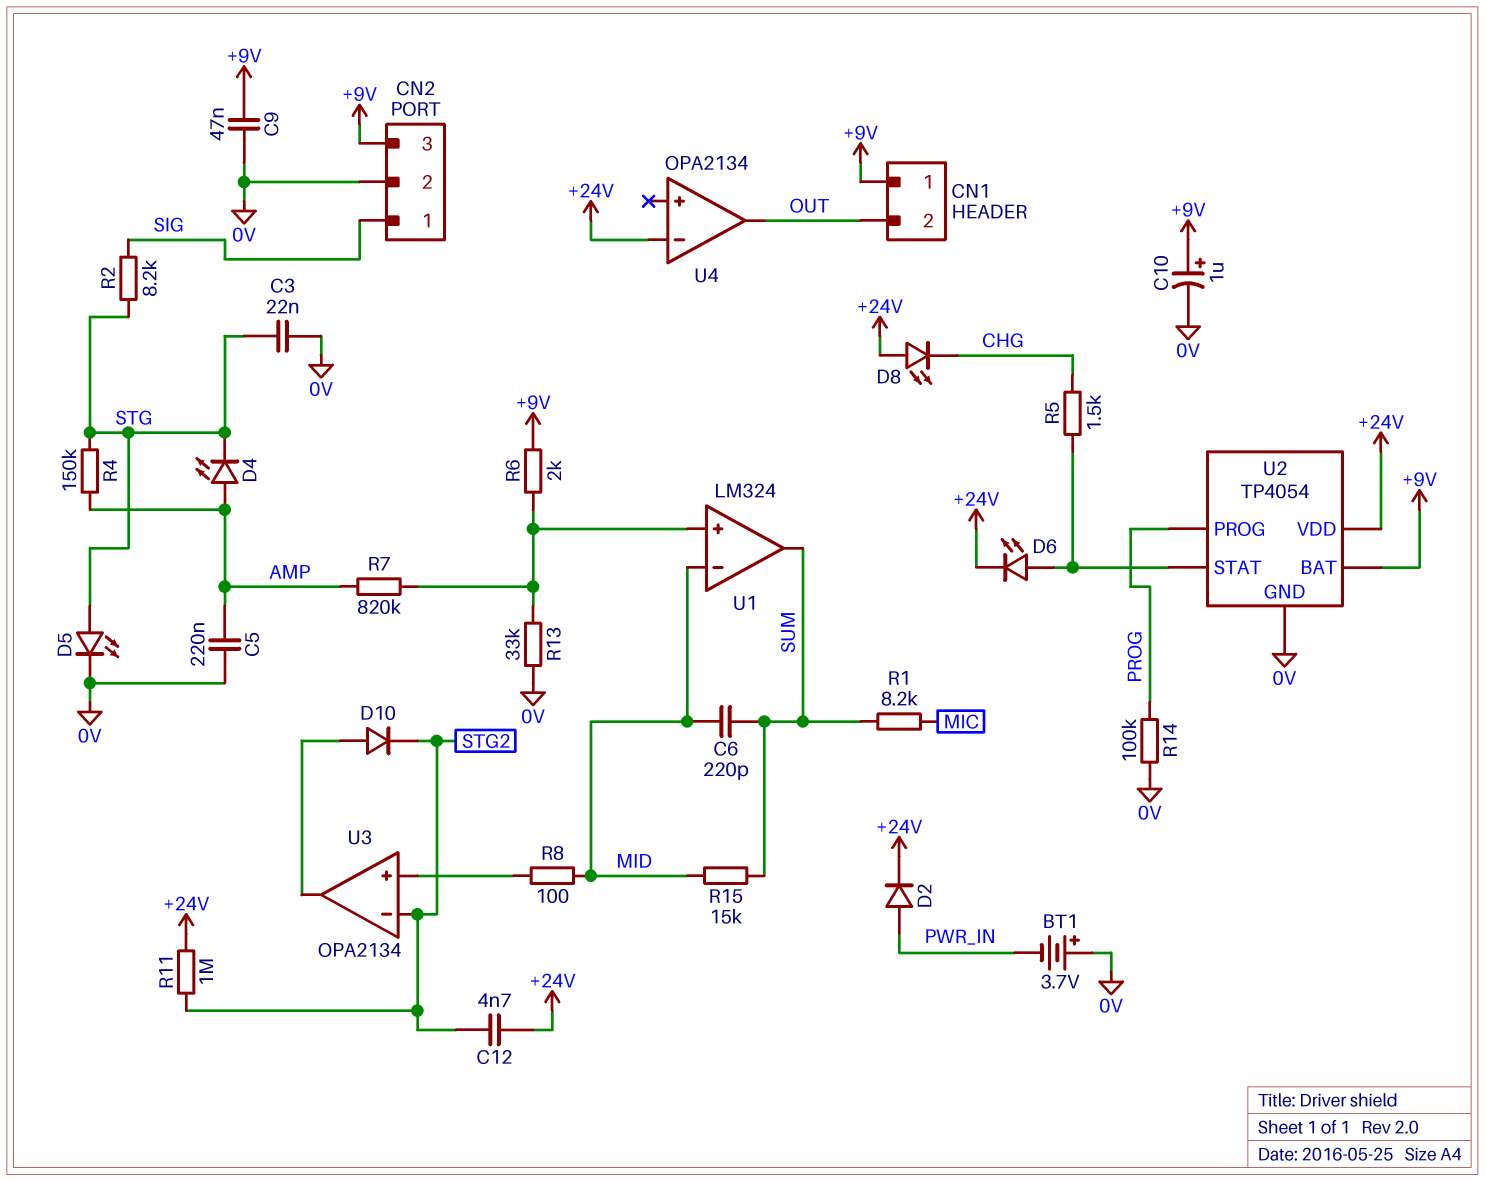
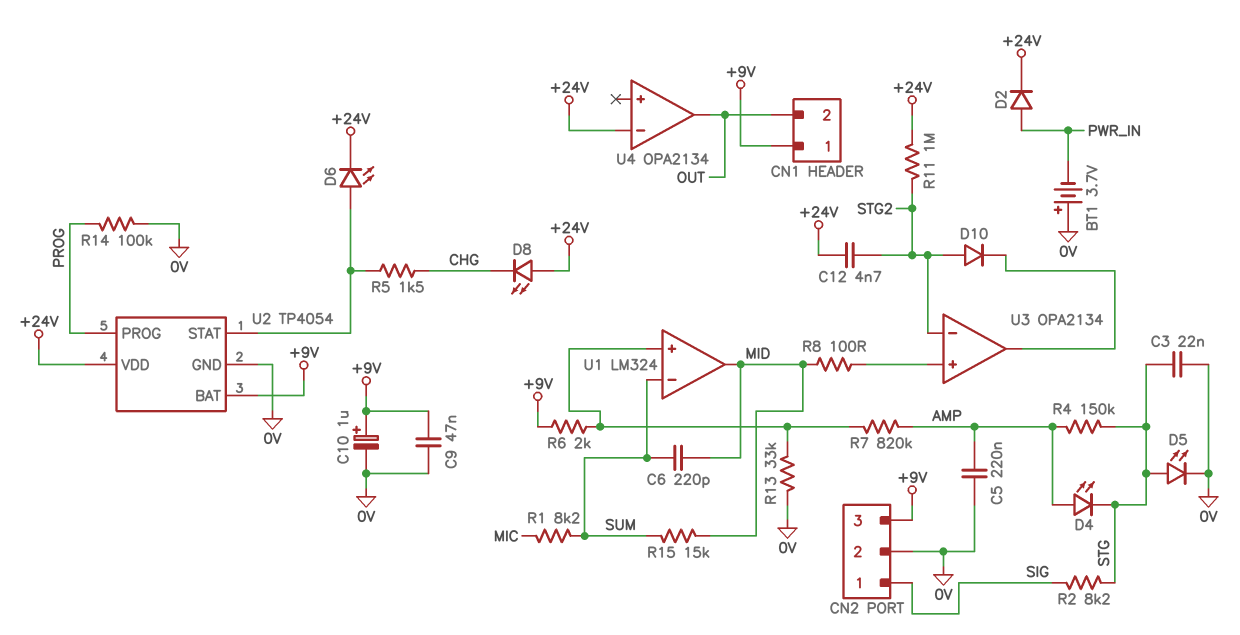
D10: diode (A U3/out, K STG2) -> diode (A STG2, K U3/out)
U1 pin in-: MID -> SUM
U1 pin out: SUM -> MID

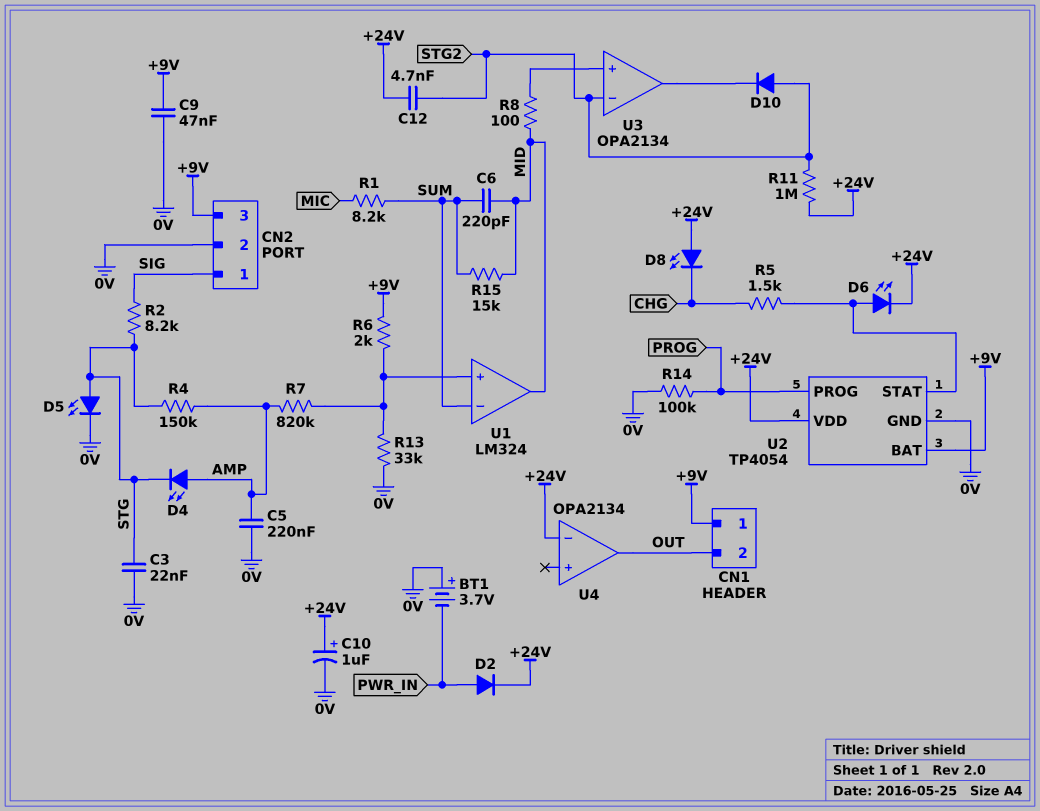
C10: 1uF (plus +9V, minus 0V) -> 1uF (plus +24V, minus 0V)

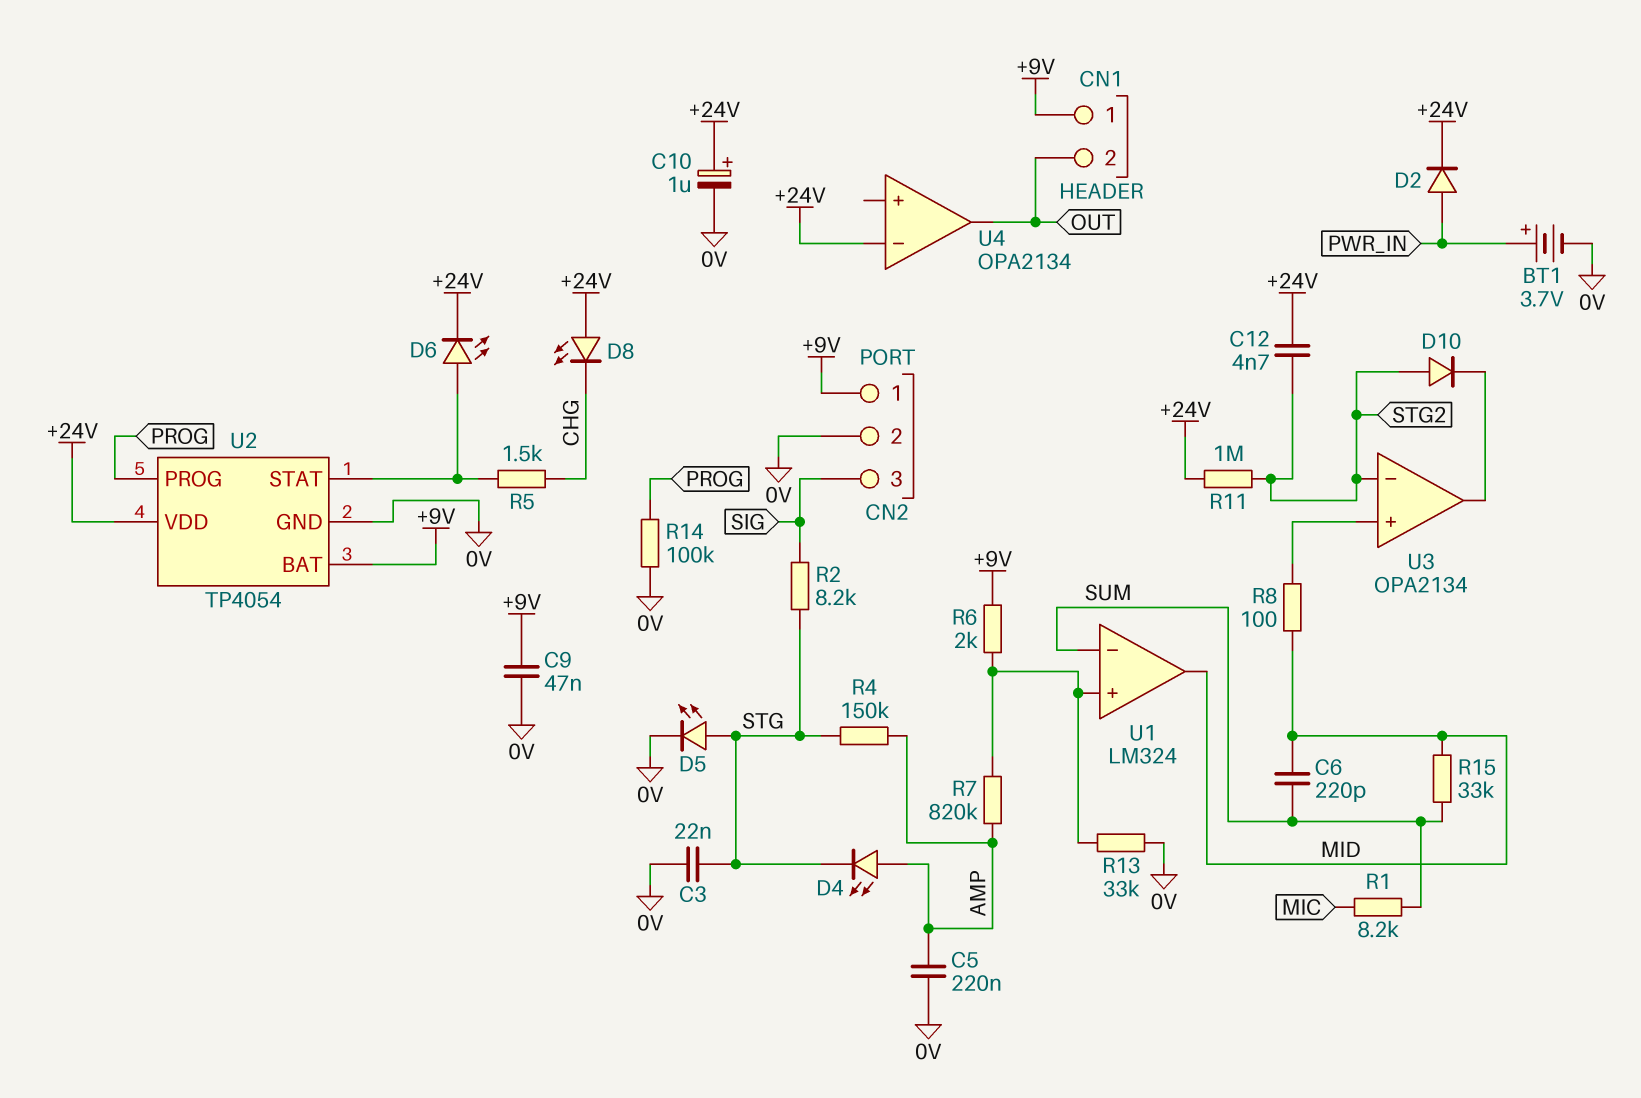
BT1: 3.7V (plus 0V, minus PWR_IN) -> 3.7V (plus PWR_IN, minus 0V)
CN2 pin 1: SIG -> +9V
CN2 pin 3: +9V -> SIG
R15: 15k (MID, SUM) -> 33k (MID, SUM)

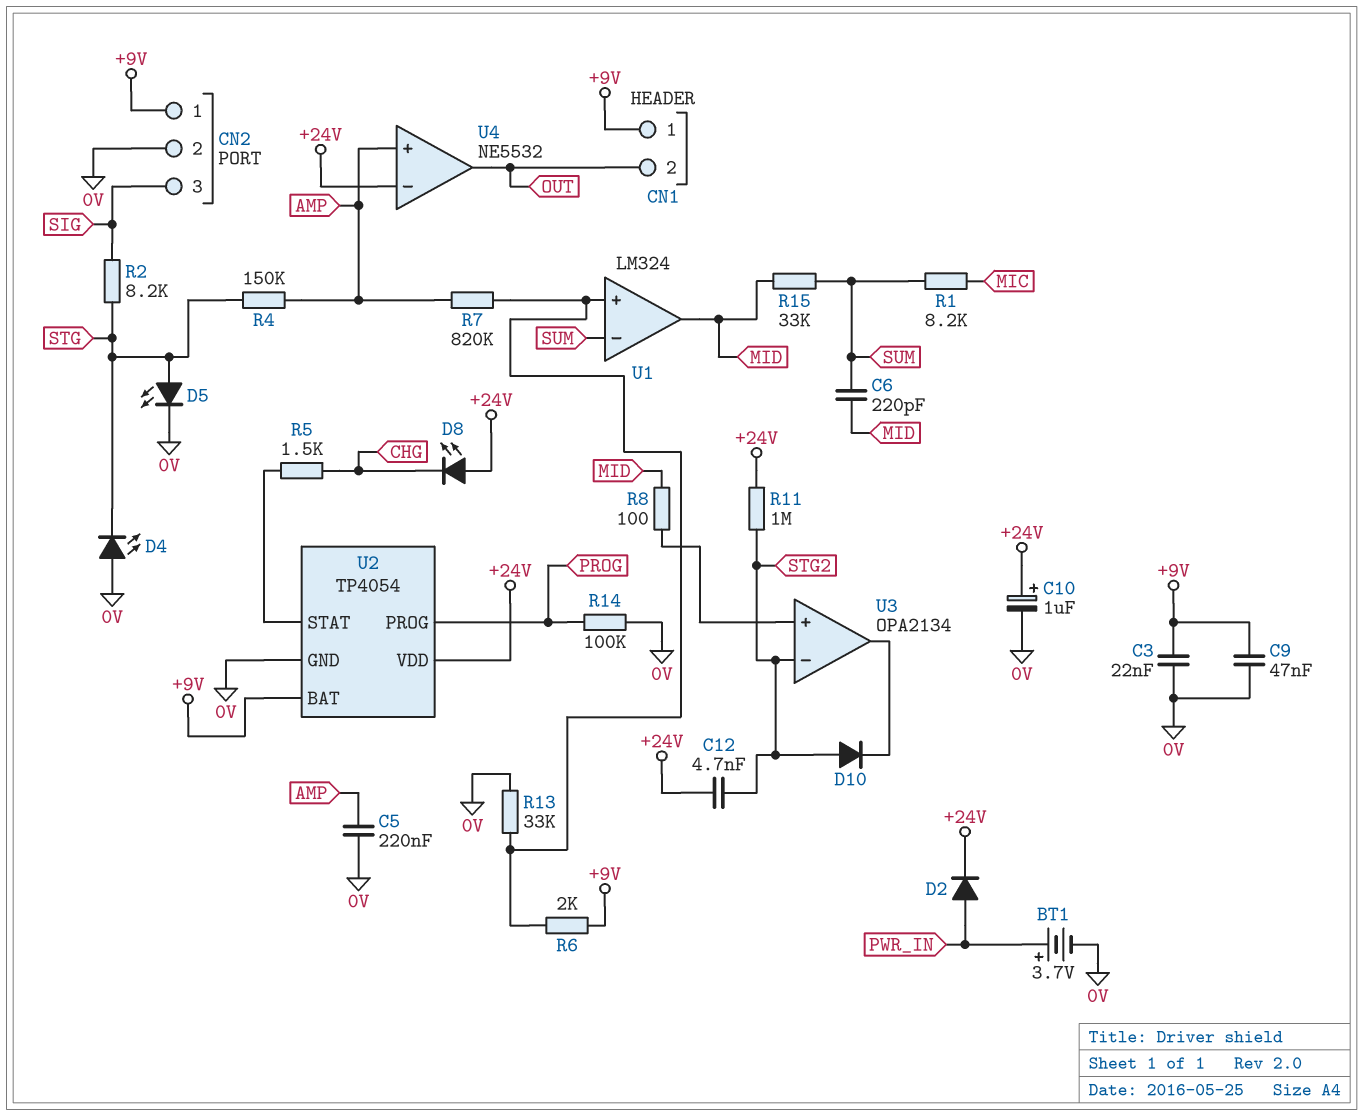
C3: 22nF (0V, STG) -> 22nF (+9V, 0V)
D4: LED (A AMP, K STG) -> LED (A 0V, K STG)
D6: LED (A U2/STAT, K +24V) -> none
U4: OPA2134 -> NE5532
U4 pin in+: none -> AMP

